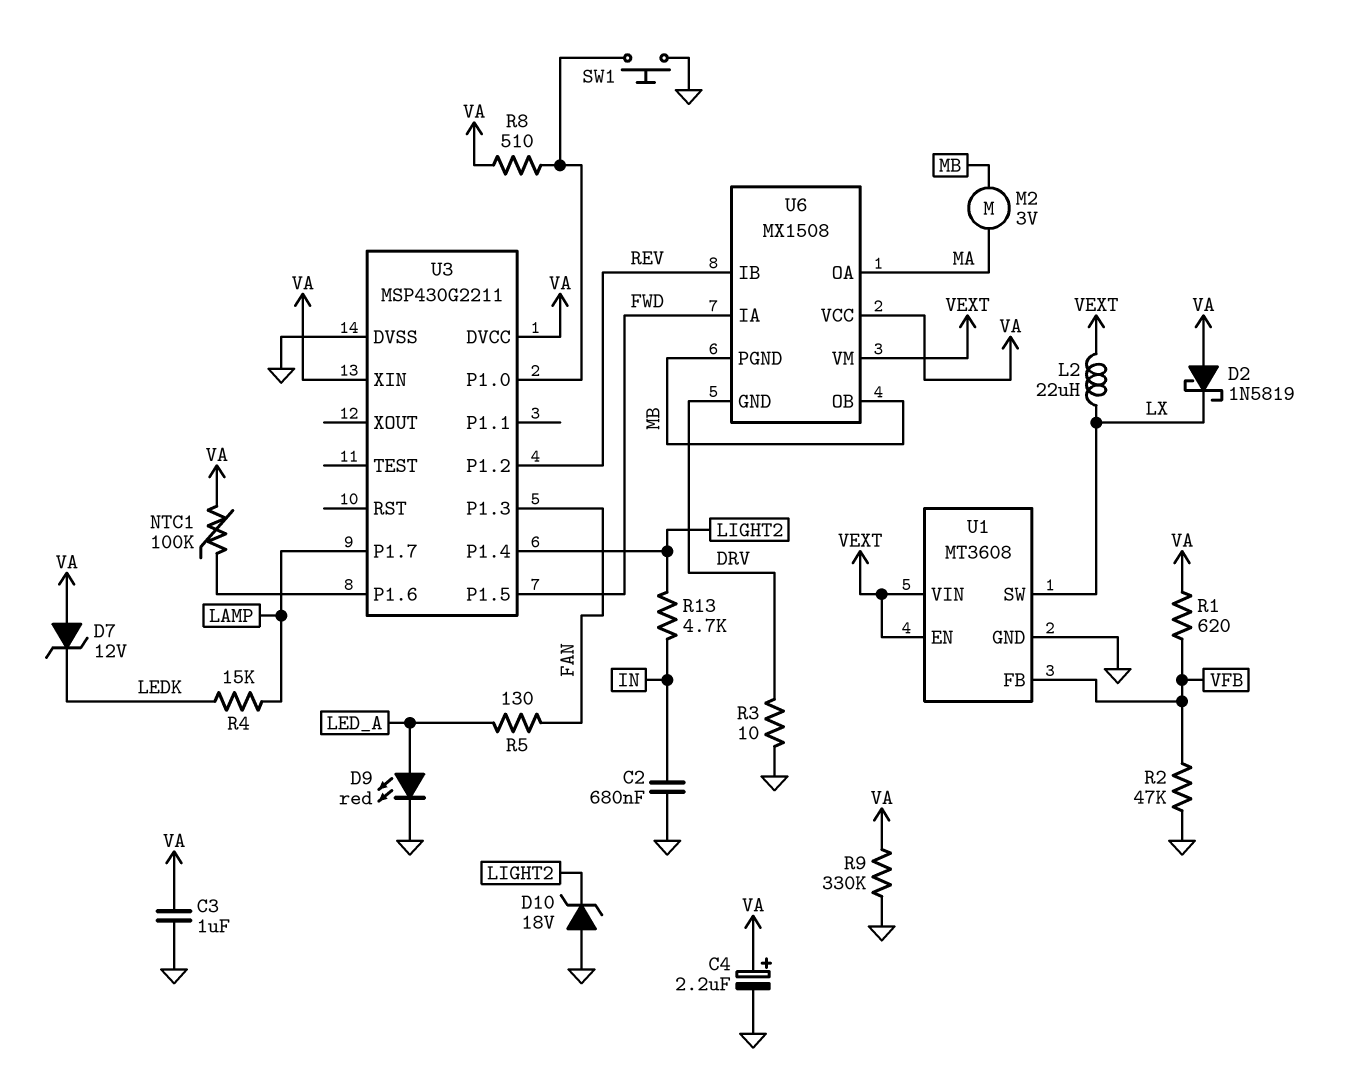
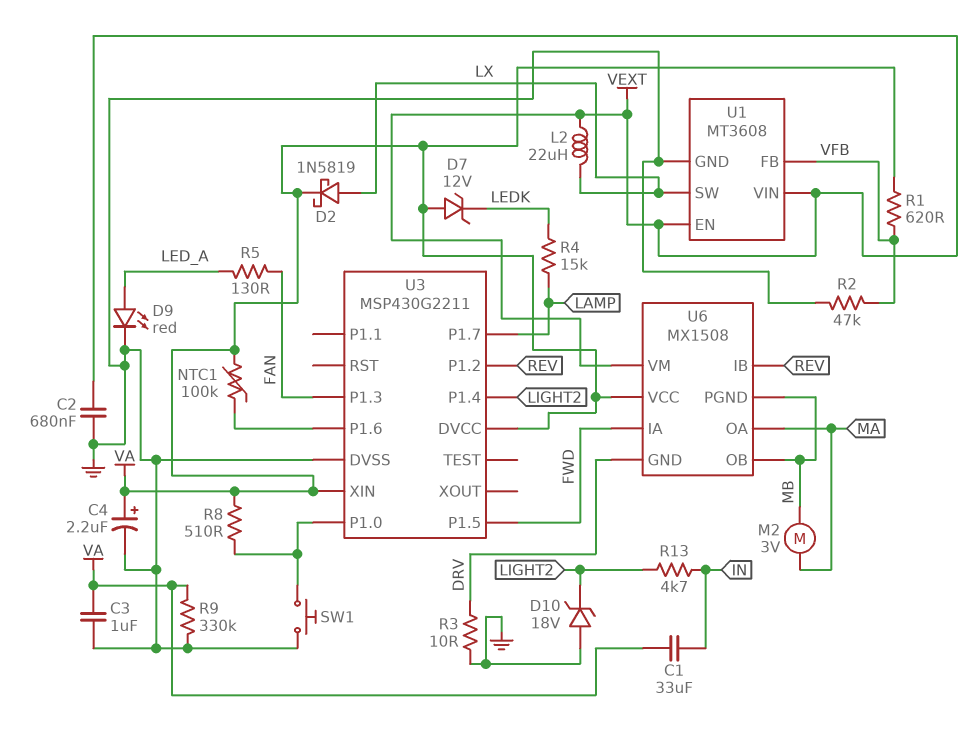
C1: none -> 33uF (IN, VA)
C2: 680nF (GND, IN) -> 680nF (GND, VEXT)
D2: schottky 1N5819 (A VA, K LX) -> schottky 1N5819 (A LX, K VA)

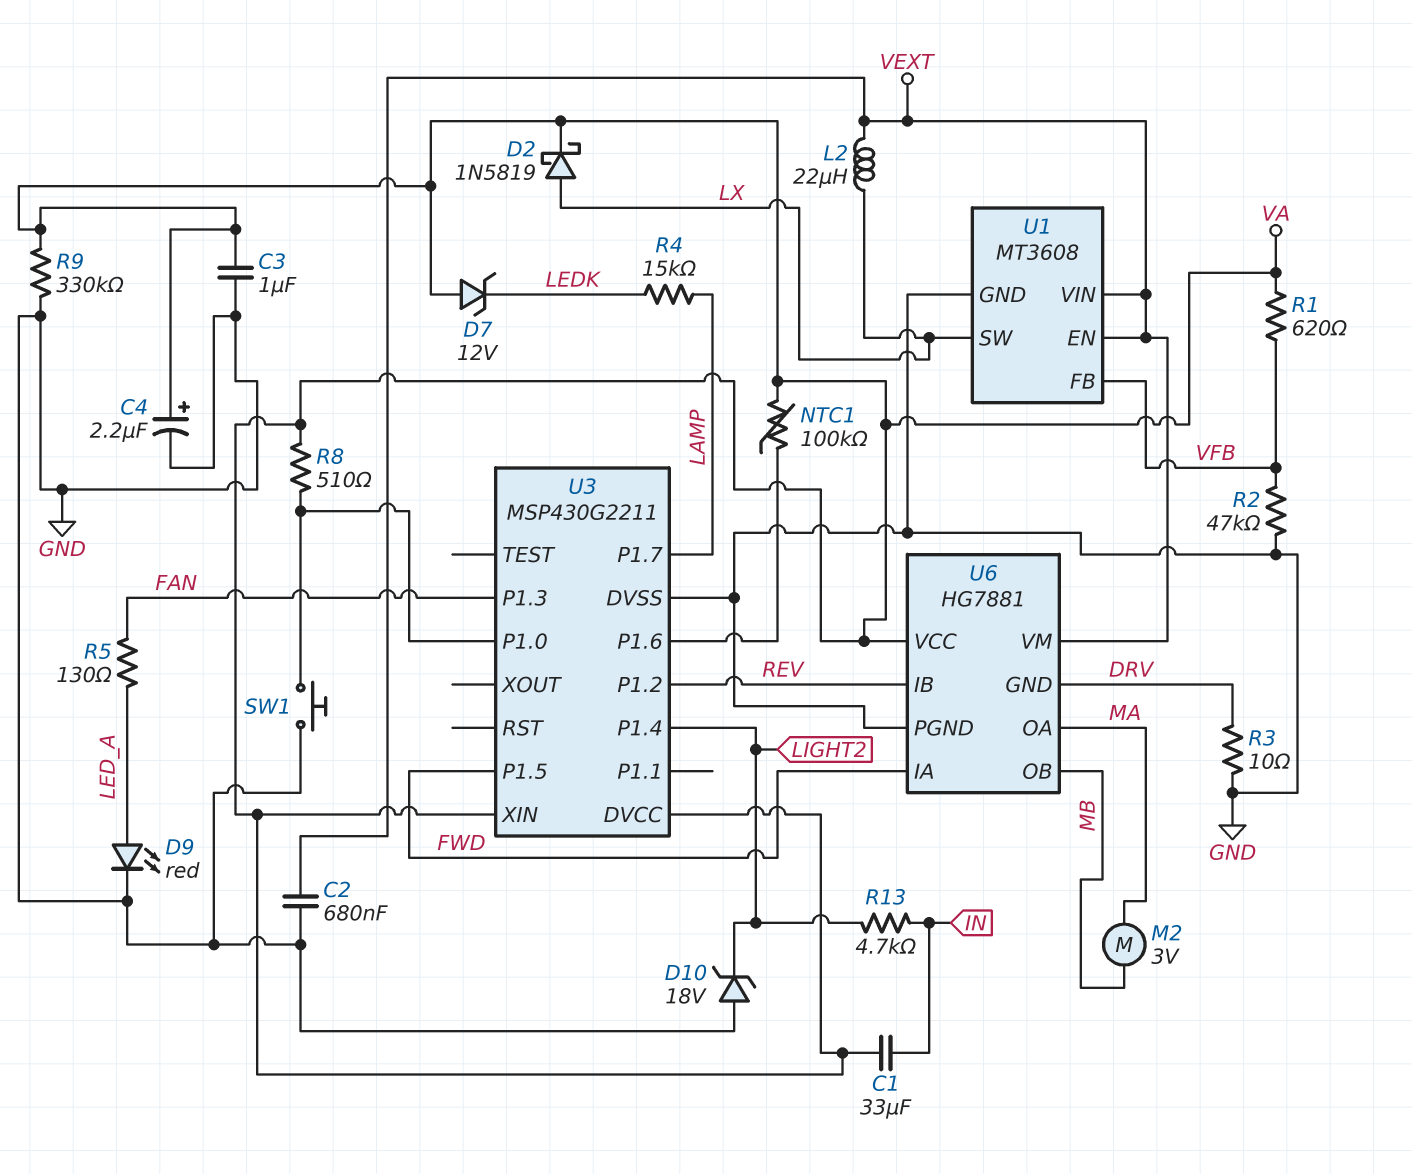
U6: MX1508 -> HG7881
U6 pin PGND: MB -> GND

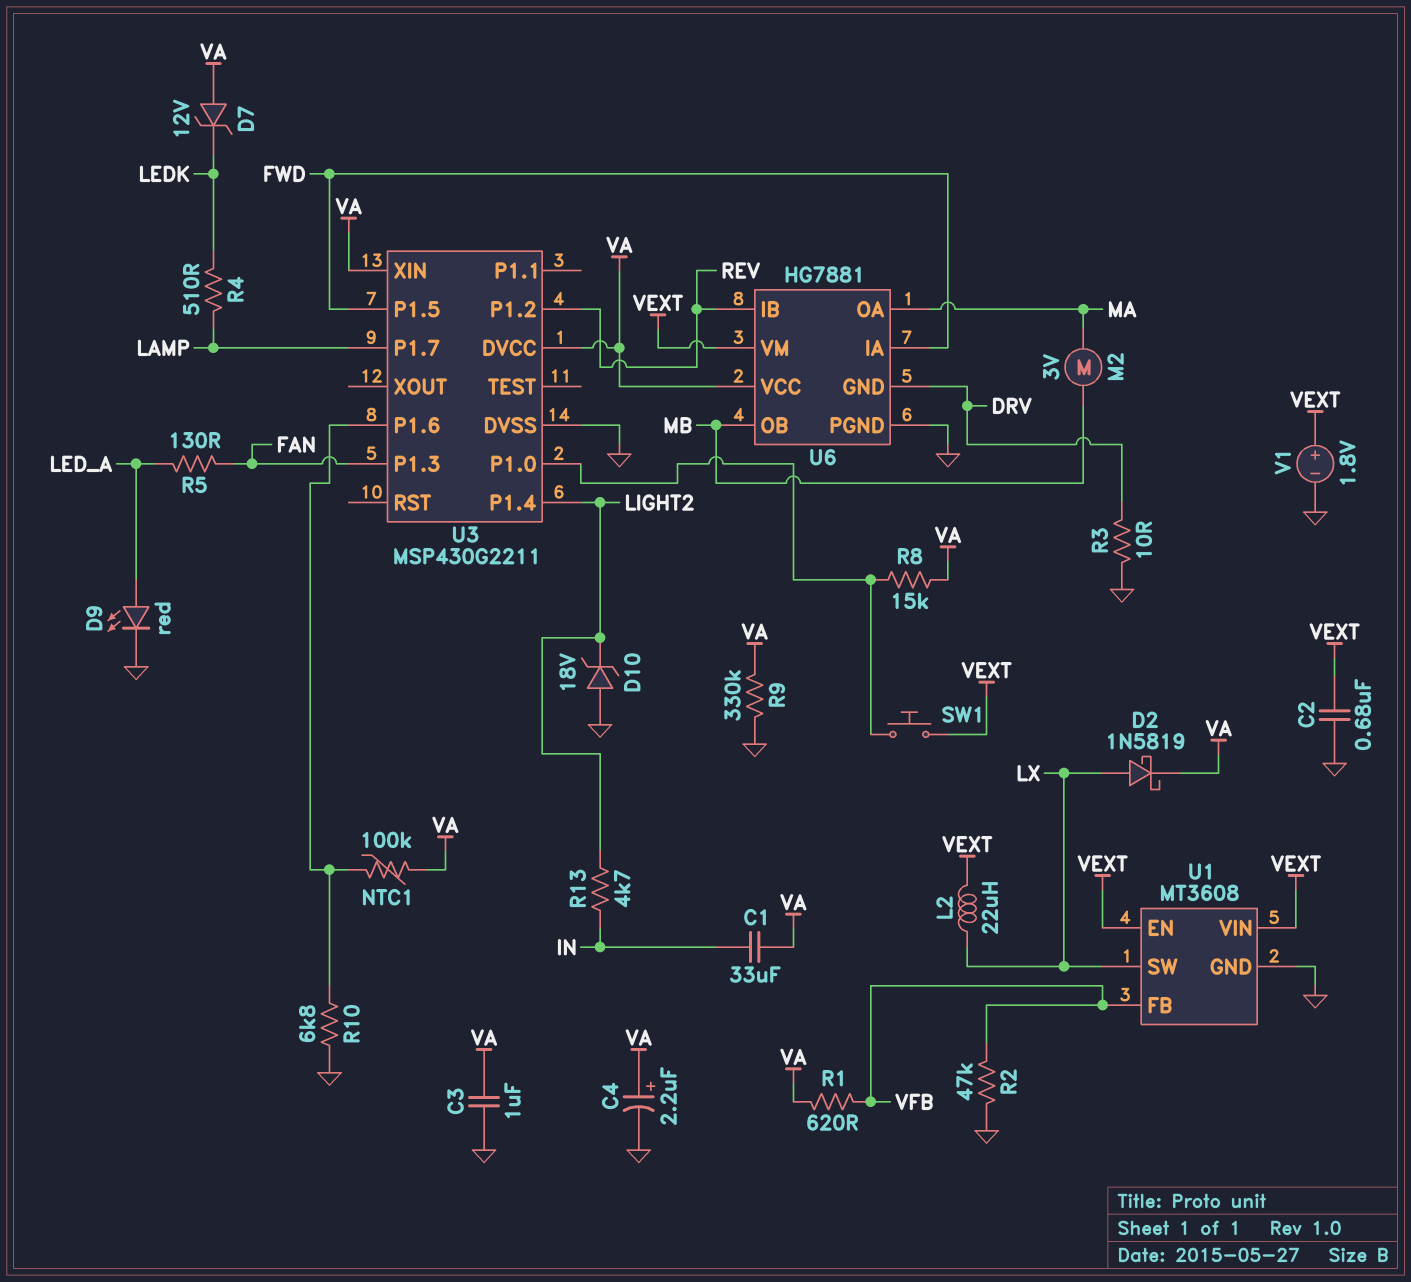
R4: 15k (LAMP, LEDK) -> 510 (LAMP, LEDK)
R8: 510 (U3/P1.0, VA) -> 15k (U3/P1.0, VA)
R10: none -> 6.8k (GND, U3/P1.6)
SW1: button (GND, U3/P1.0) -> button (U3/P1.0, VEXT)
V1: none -> 1.8V (plus VEXT, minus GND)

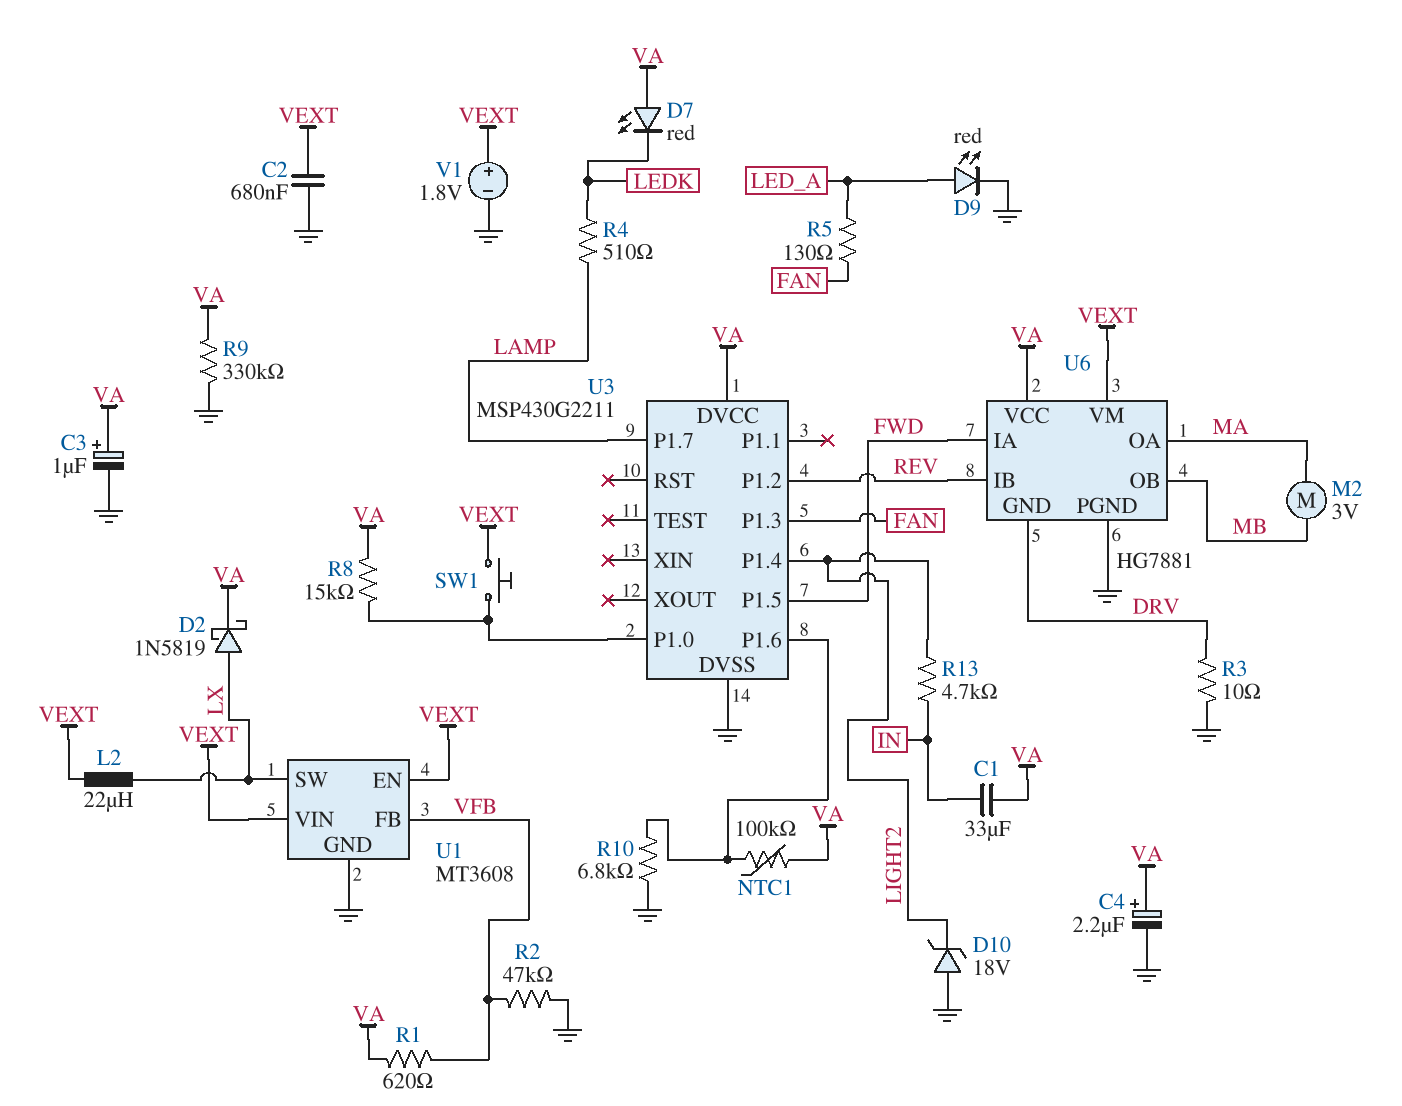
C3: 1uF (GND, VA) -> 1uF (plus VA, minus GND)
D7: zener 12V (A VA, K LEDK) -> LED red (A VA, K LEDK)
U3 pin XIN: VA -> none

